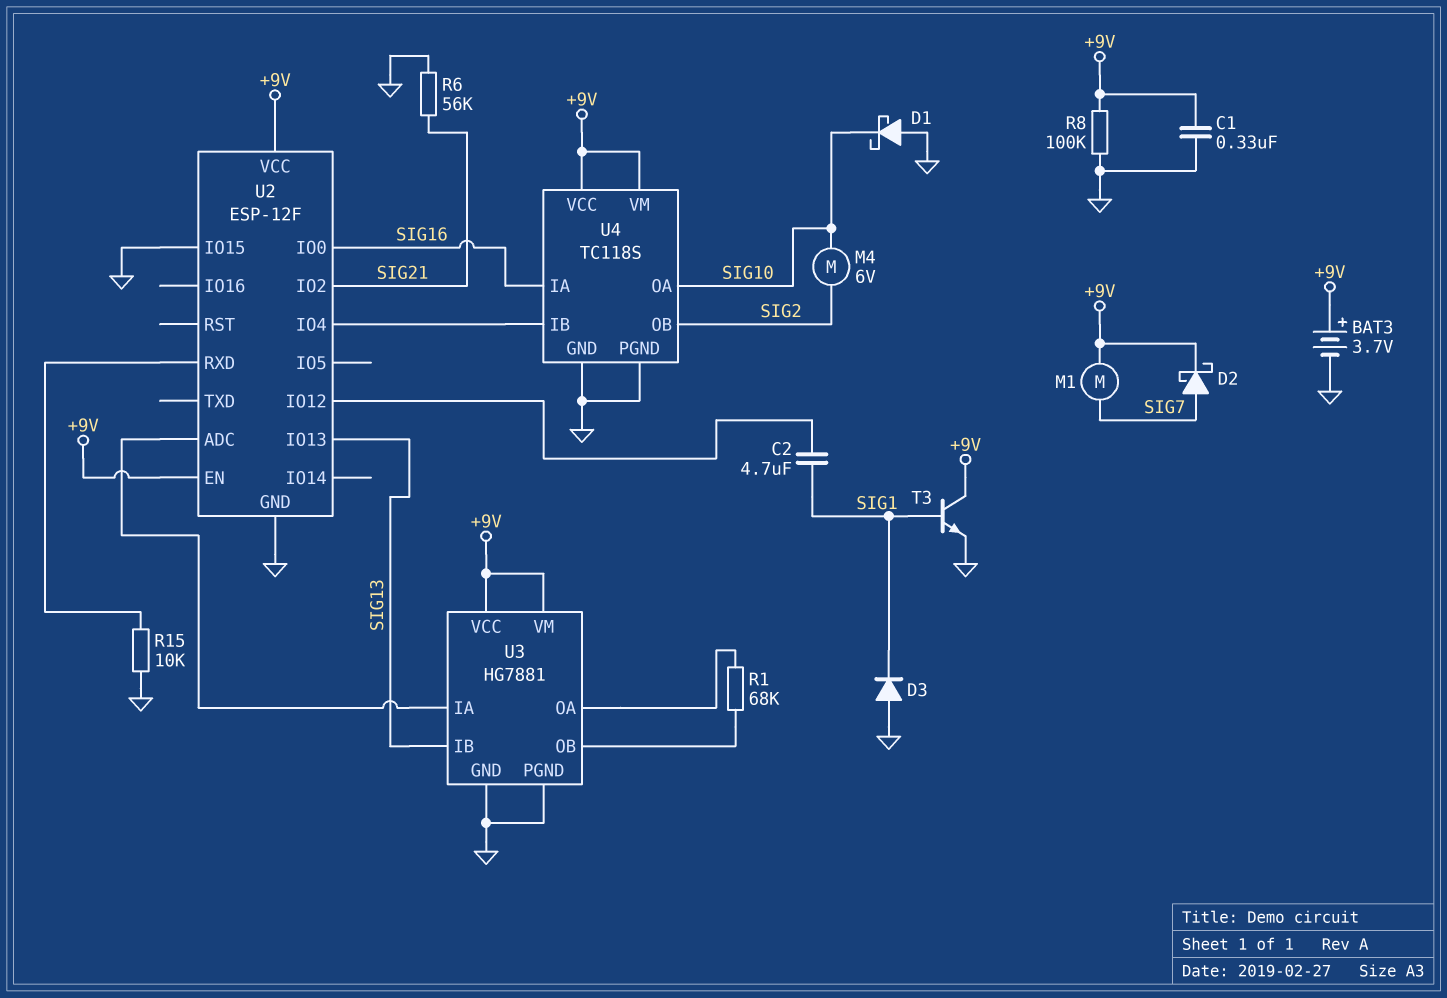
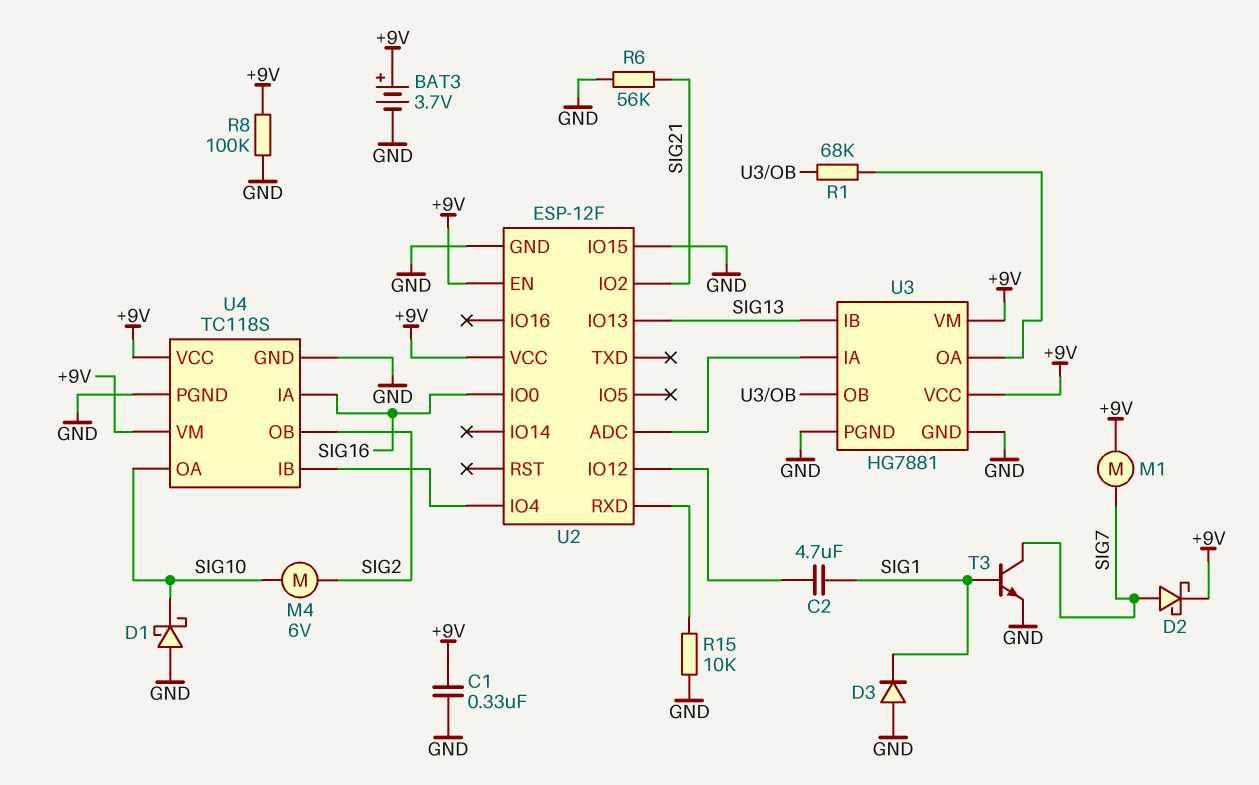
T3: NPN (B SIG1, C +9V, E GND) -> NPN (B SIG1, C SIG7, E GND)

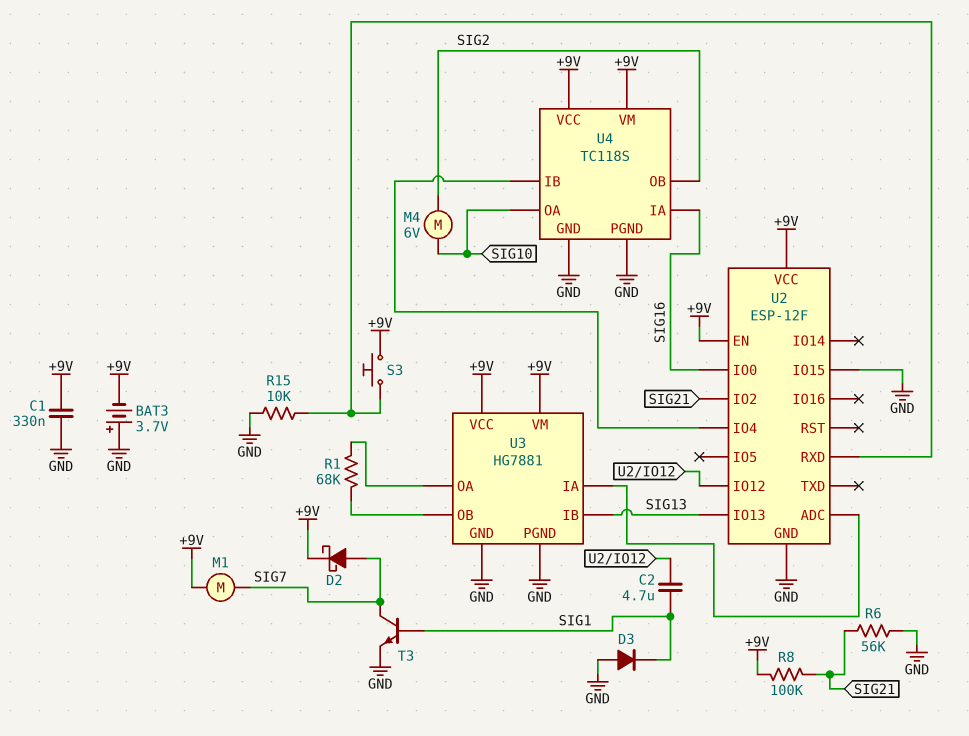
BAT3: 3.7V (plus +9V, minus GND) -> 3.7V (plus GND, minus +9V)
D1: schottky (A GND, K SIG10) -> none
R8: 100k (+9V, GND) -> 100k (+9V, SIG21)
S3: none -> button (+9V, U2/RXD)

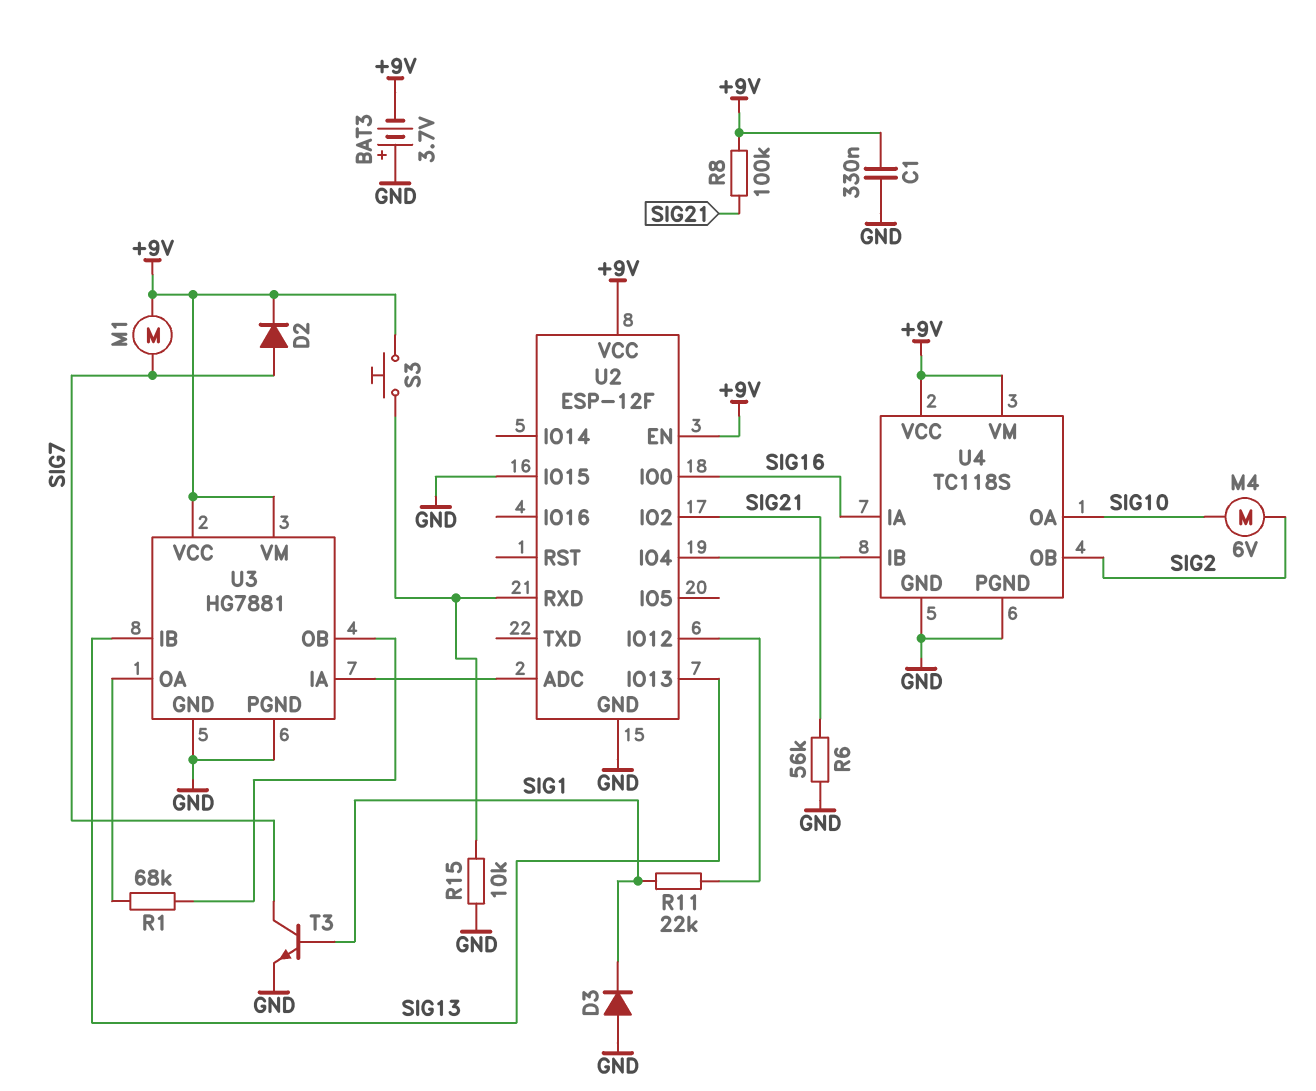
C2: 4.7uF (SIG1, U2/IO12) -> none
D2: schottky (A SIG7, K +9V) -> diode (A SIG7, K +9V)
R11: none -> 22k (SIG1, U2/IO12)

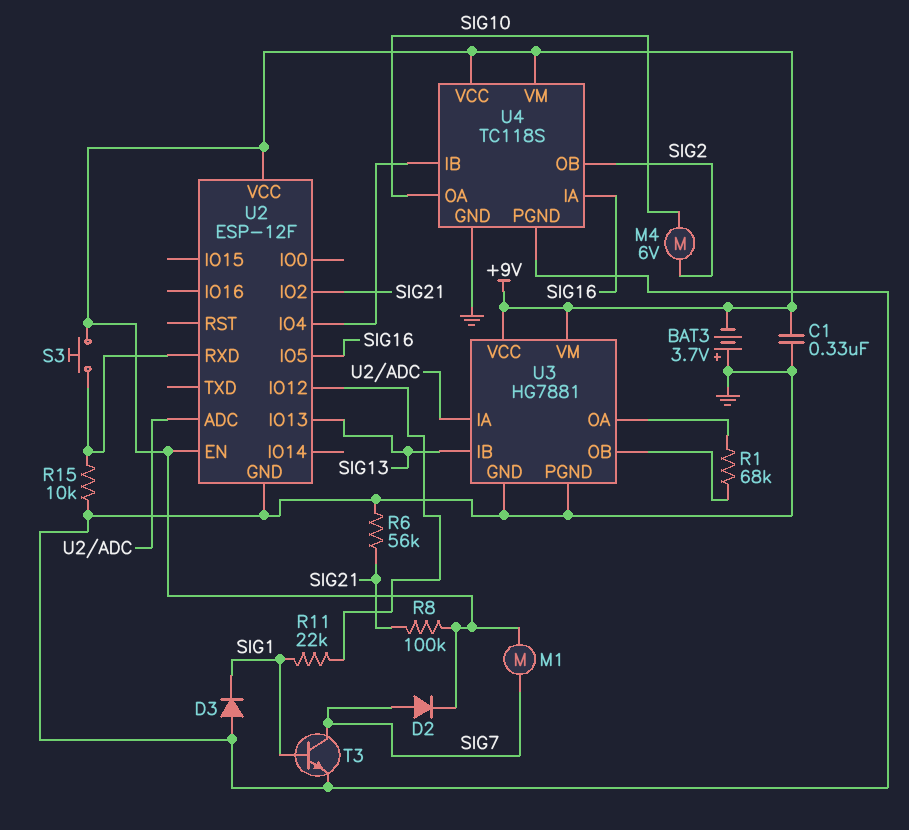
U2 pin IO0: SIG16 -> none
U2 pin IO5: none -> SIG16
U2 pin IO15: GND -> none

